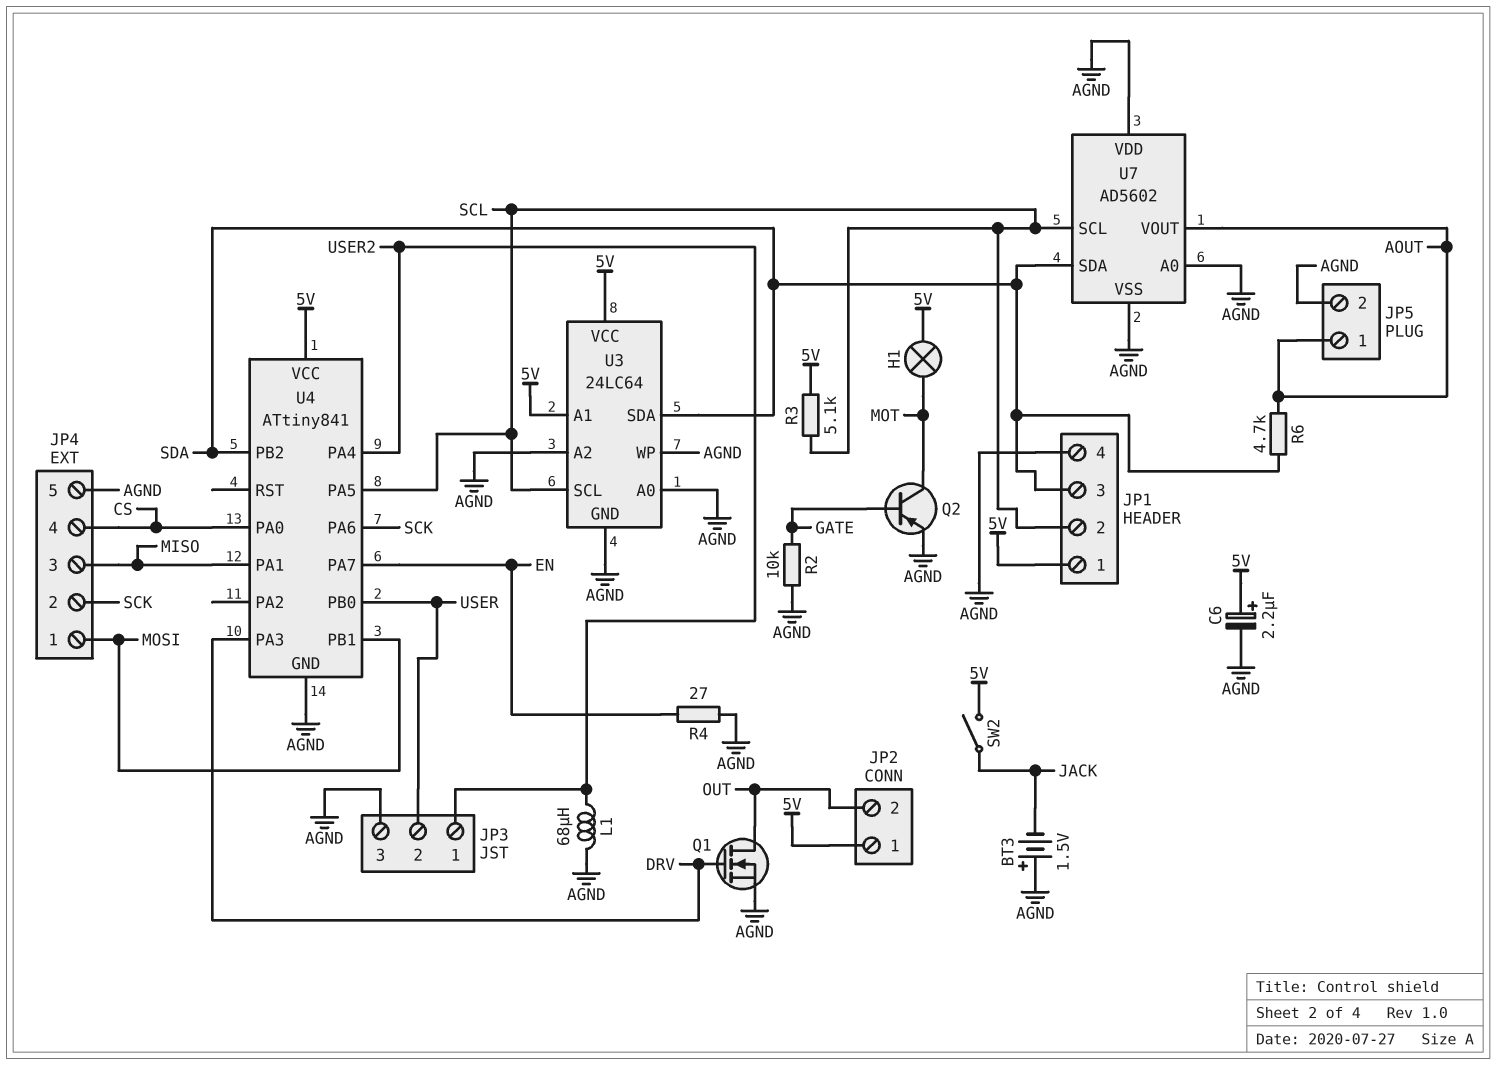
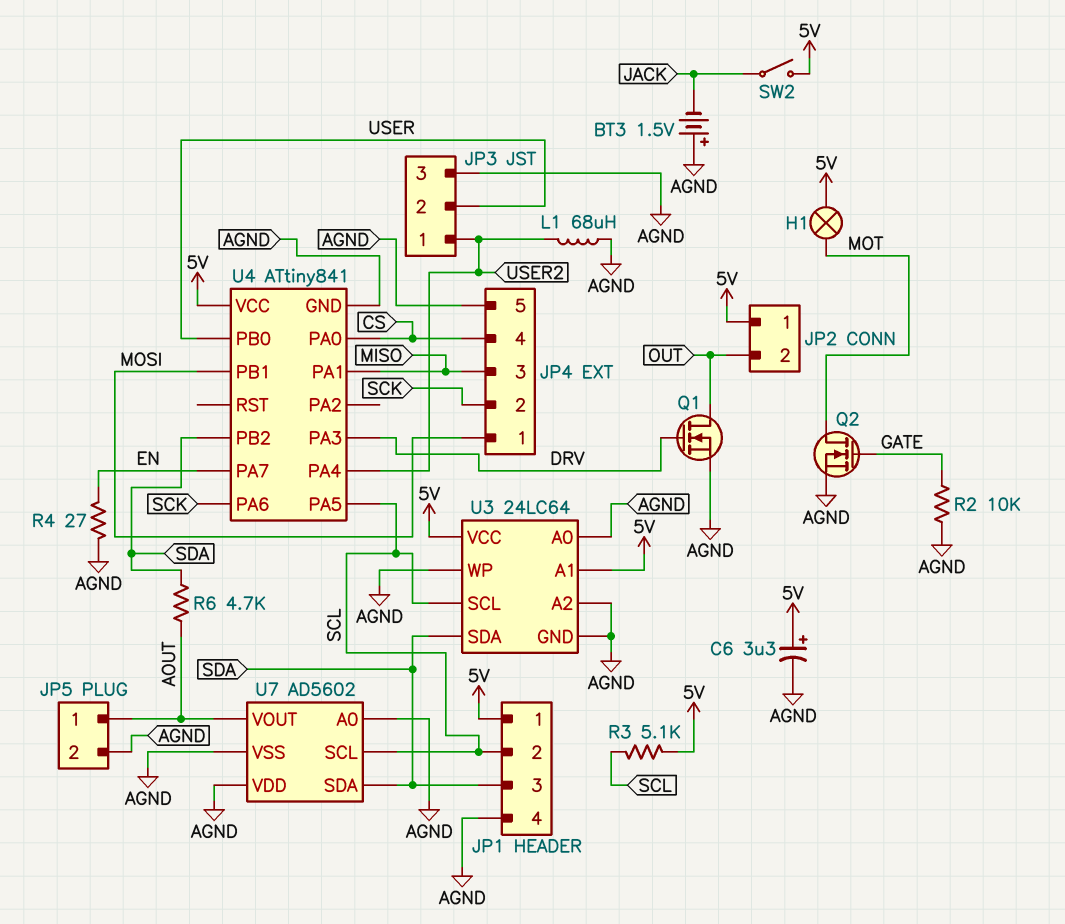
C6: 2.2uF (plus 5V, minus AGND) -> 3.3uF (plus 5V, minus AGND)
Q2: PNP (B GATE, C MOT, E AGND) -> NMOS (G GATE, D MOT, S AGND)

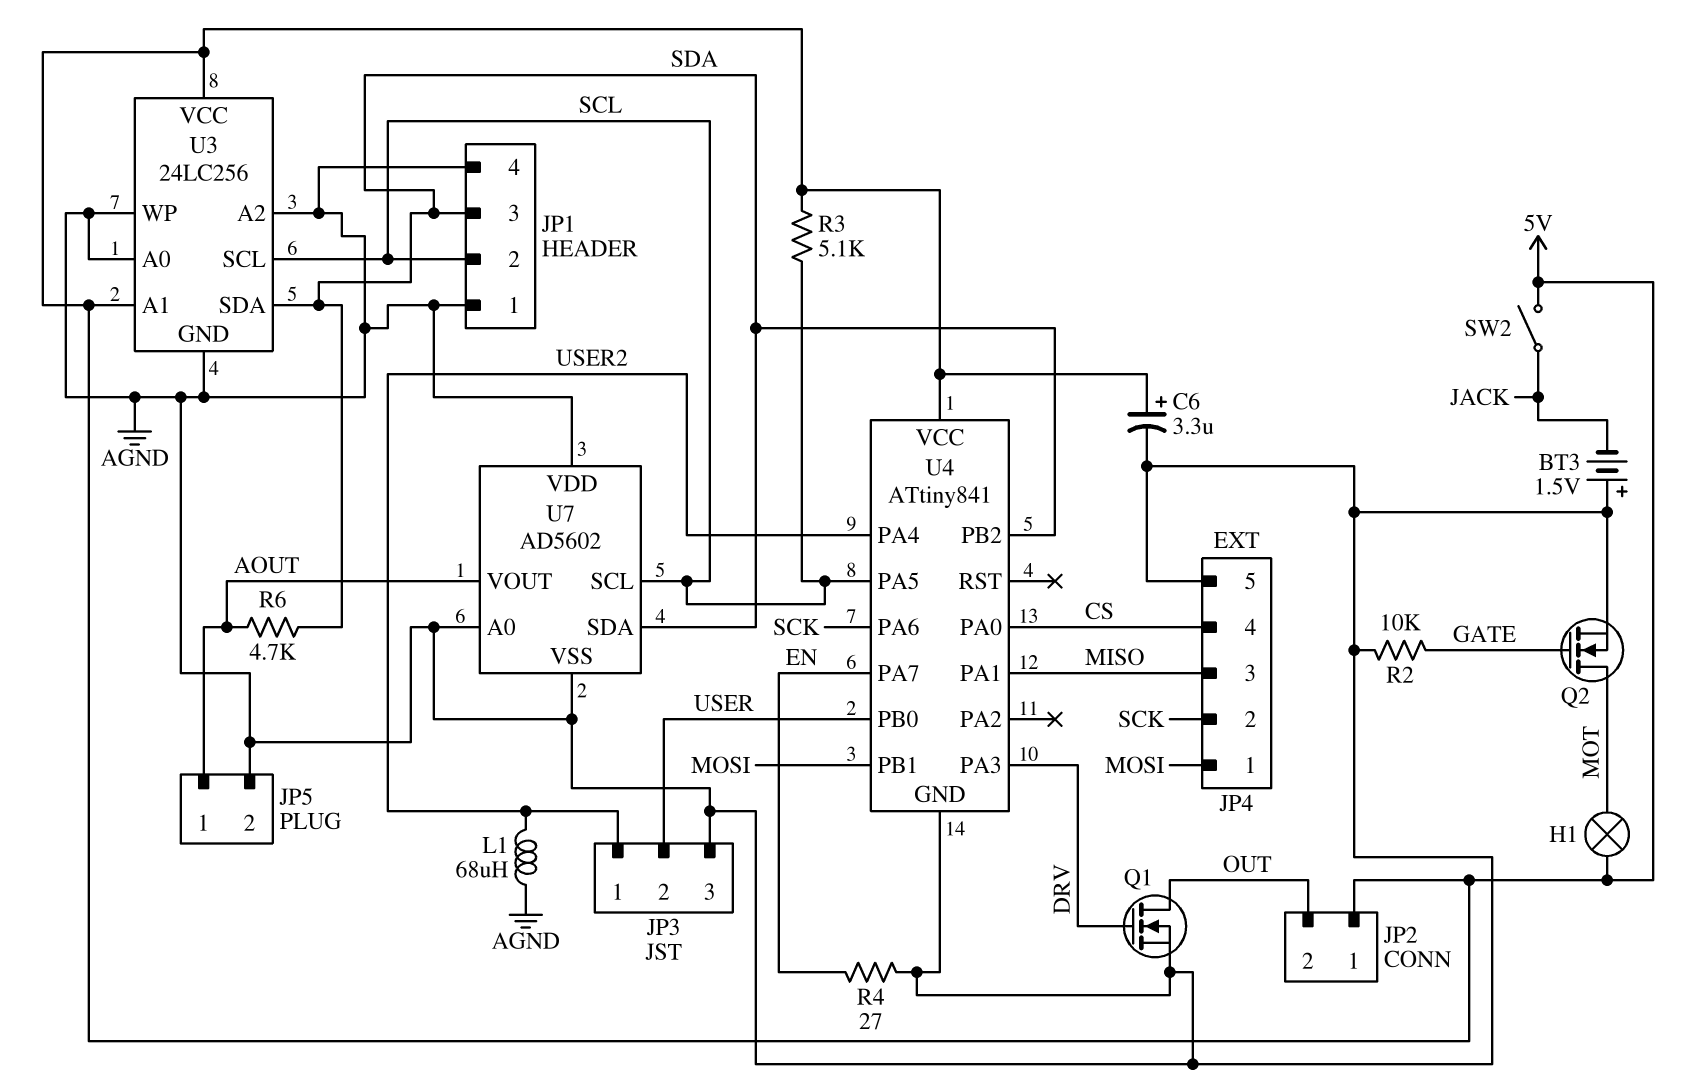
JP1 pin 1: 5V -> AGND
U3: 24LC64 -> 24LC256

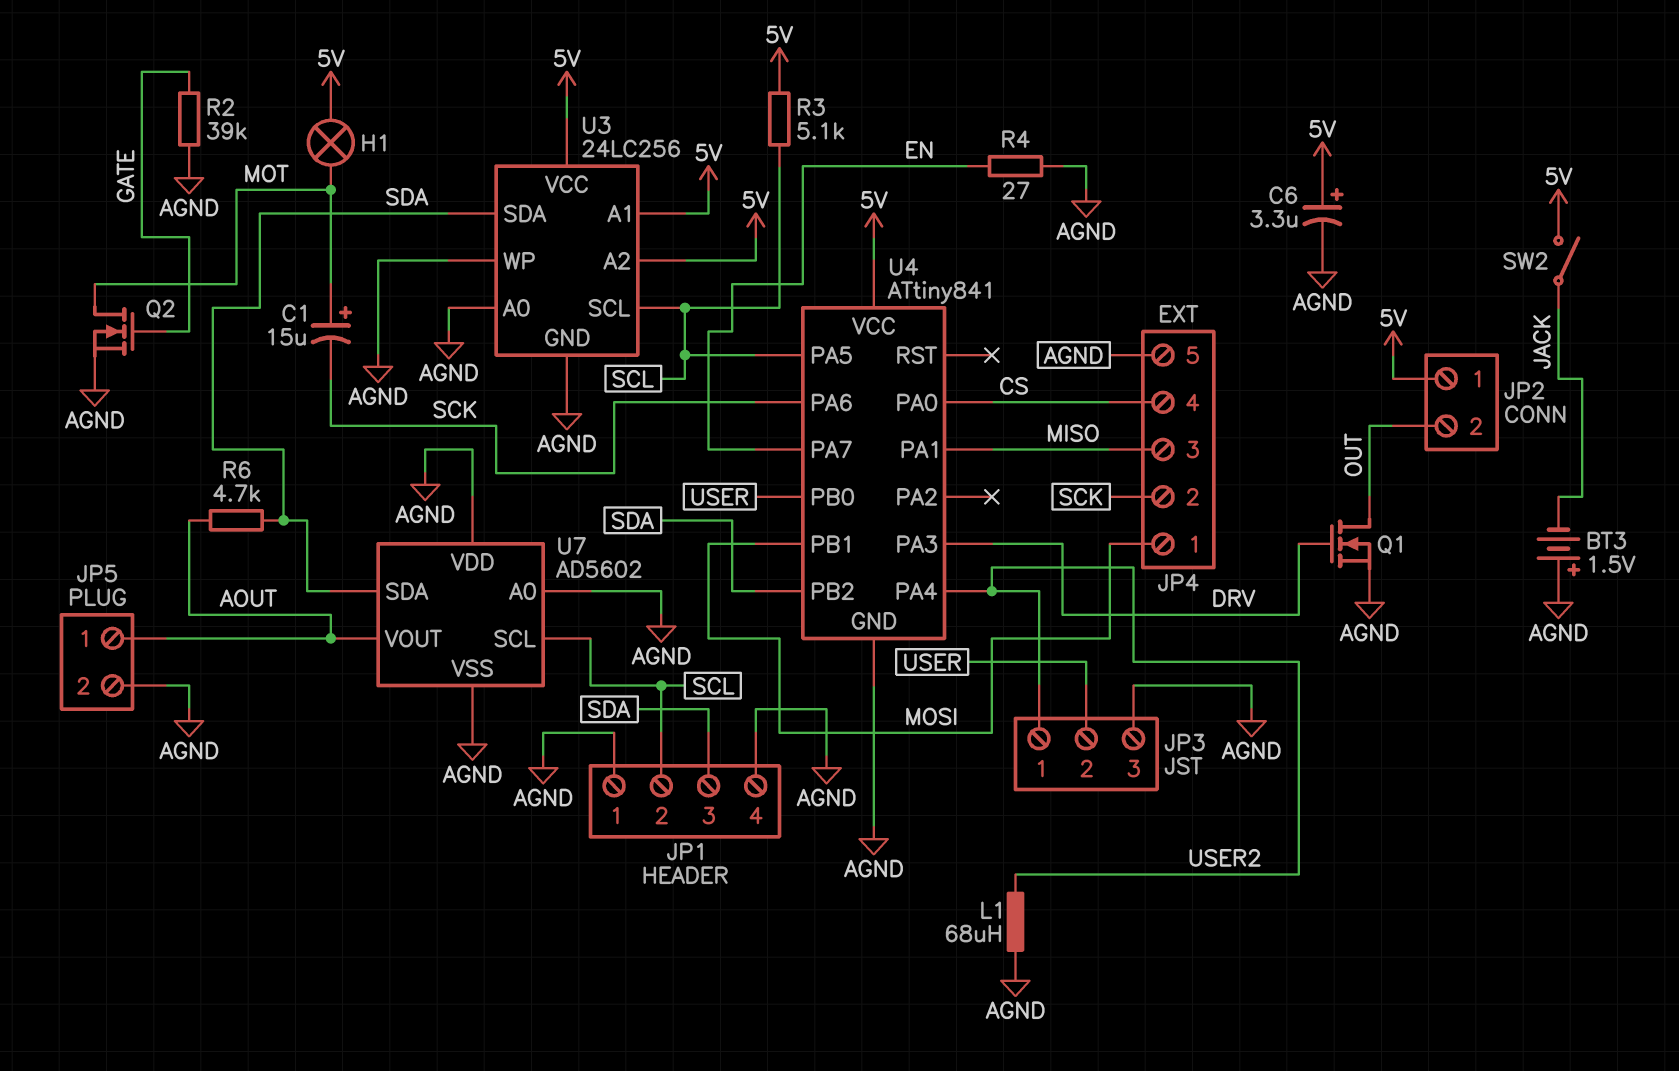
C1: none -> 15uF (plus MOT, minus SCK)
R2: 10k (AGND, GATE) -> 39k (AGND, GATE)
U3 pin A2: AGND -> 5V

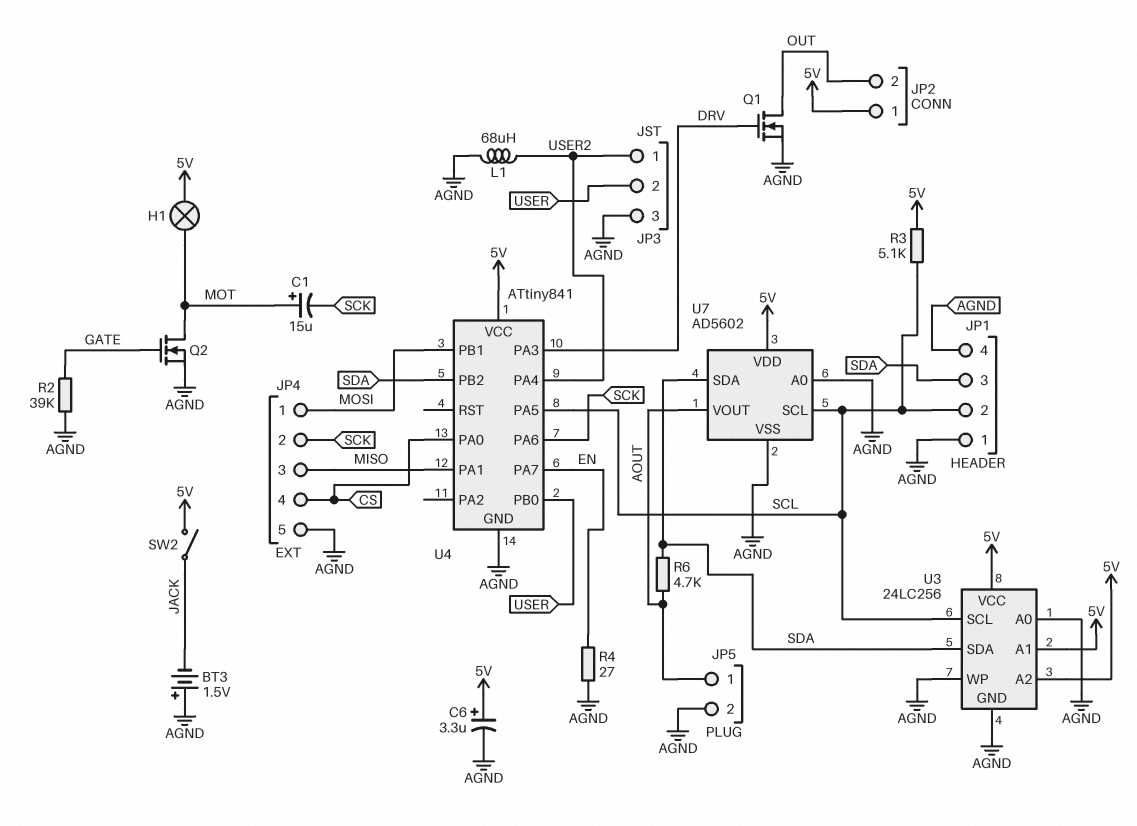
U7 pin VDD: AGND -> 5V

